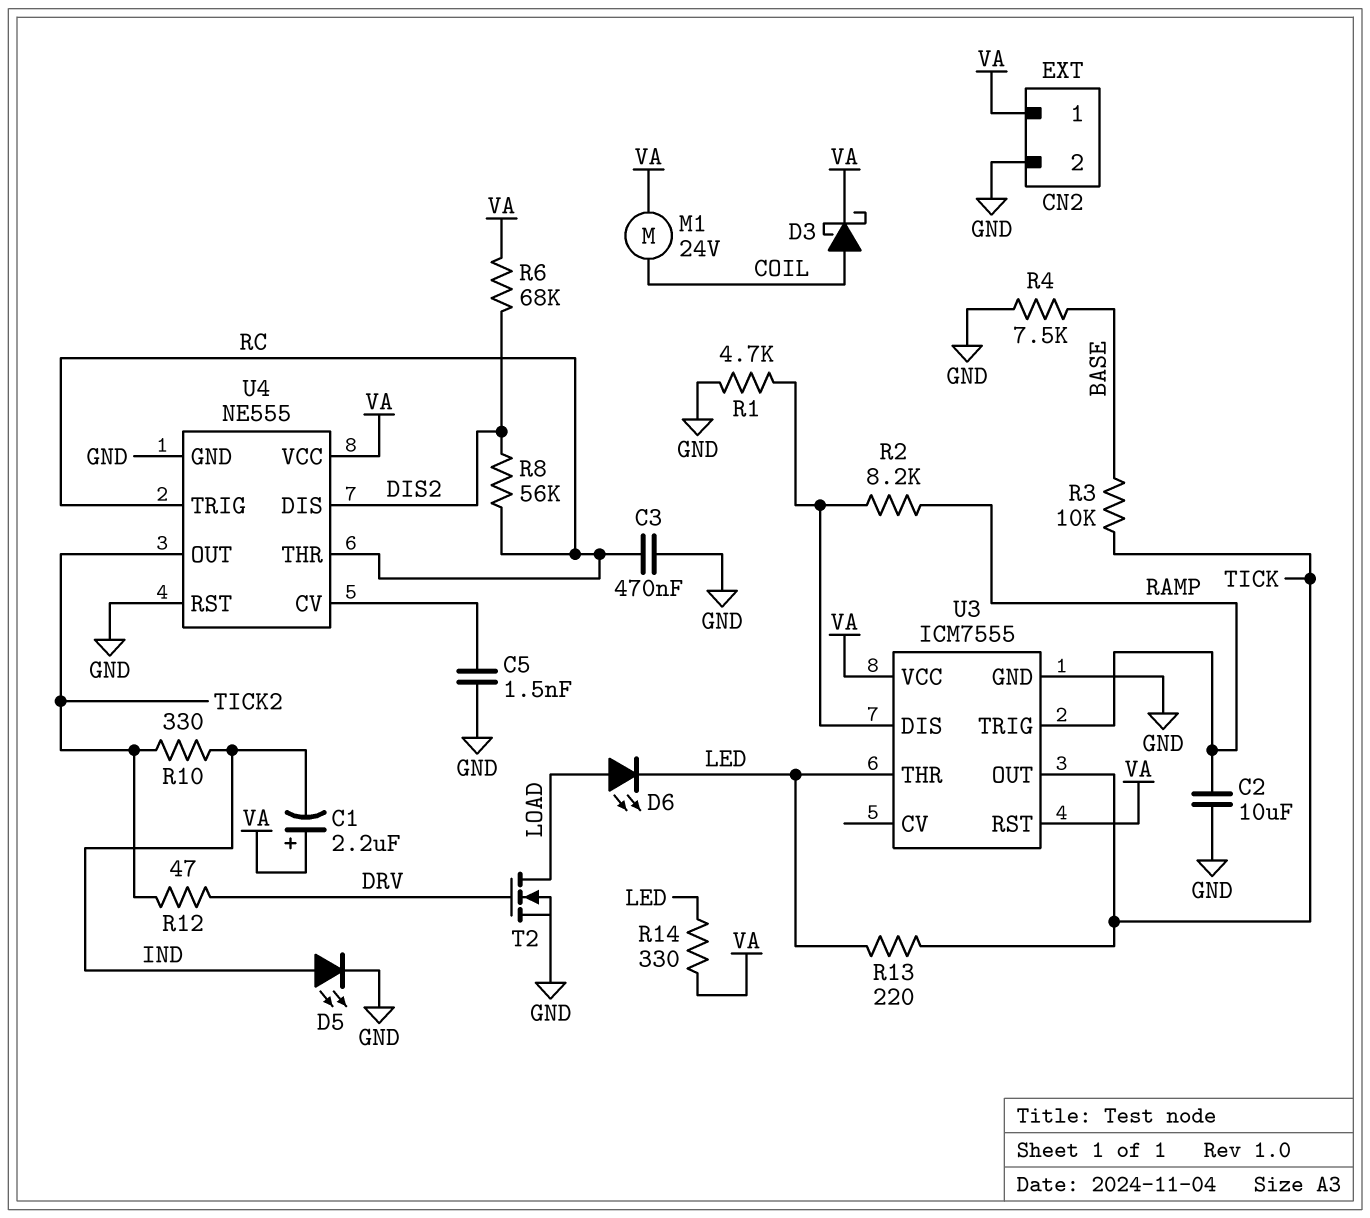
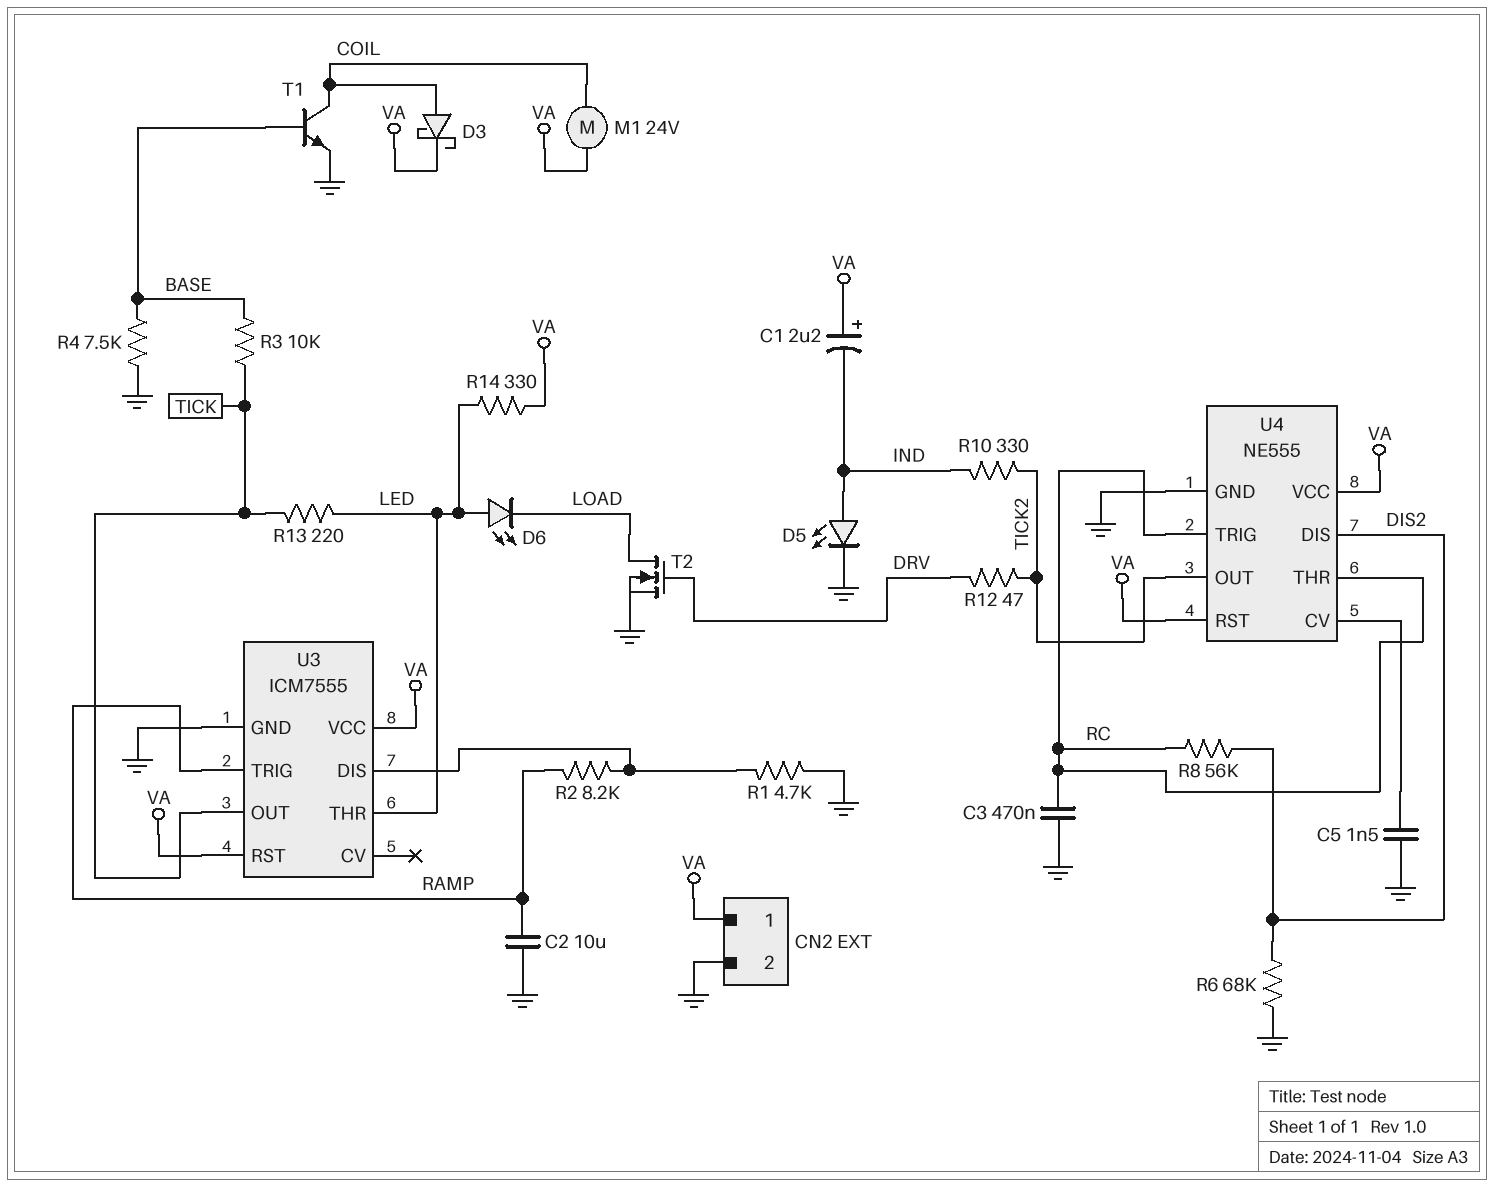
D6: LED (A LOAD, K LED) -> LED (A LED, K LOAD)
R6: 68k (DIS2, VA) -> 68k (DIS2, GND)
T1: none -> NPN (B BASE, C COIL, E GND)
U4 pin RST: GND -> VA

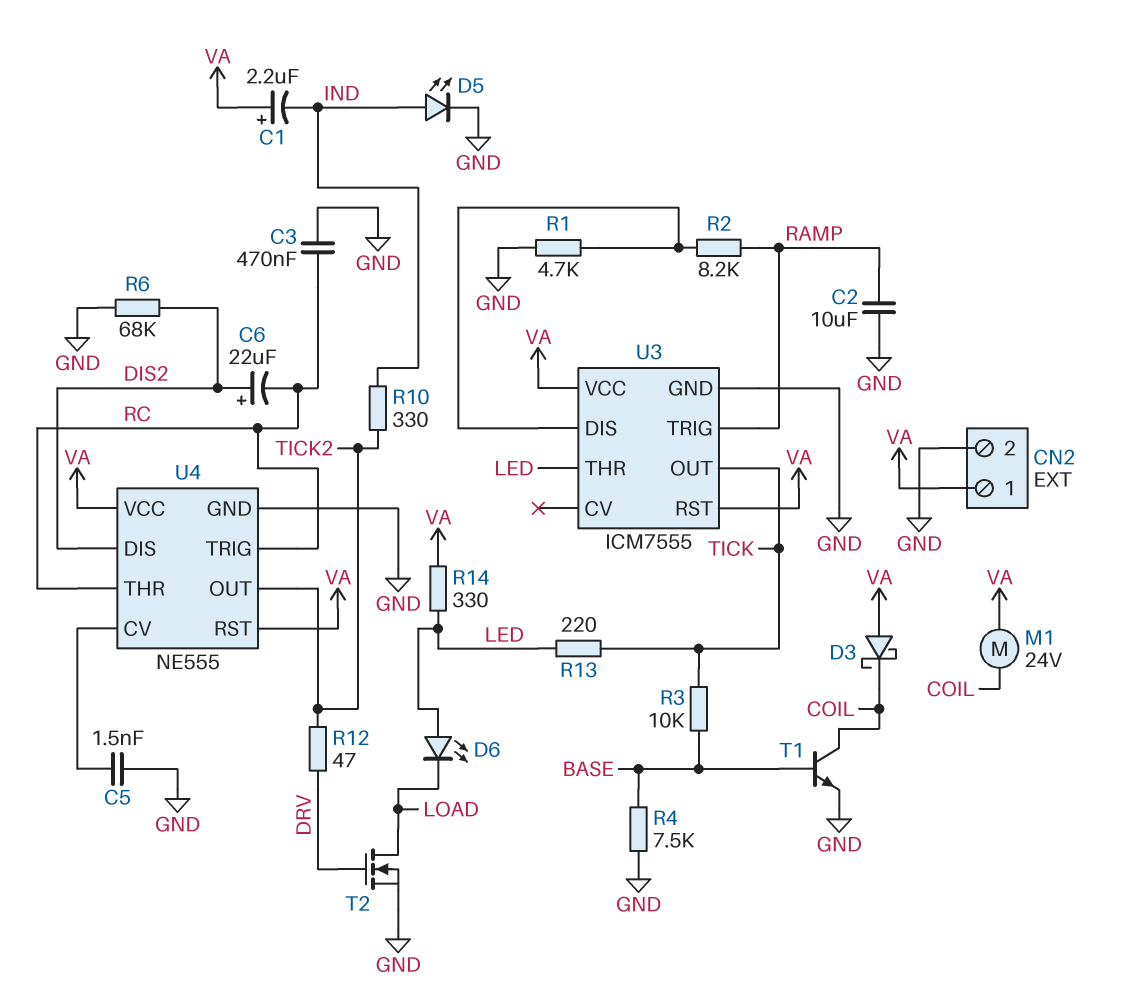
C6: none -> 22uF (plus DIS2, minus RC)
D3: schottky (A COIL, K VA) -> schottky (A VA, K COIL)
R8: 56k (DIS2, RC) -> none

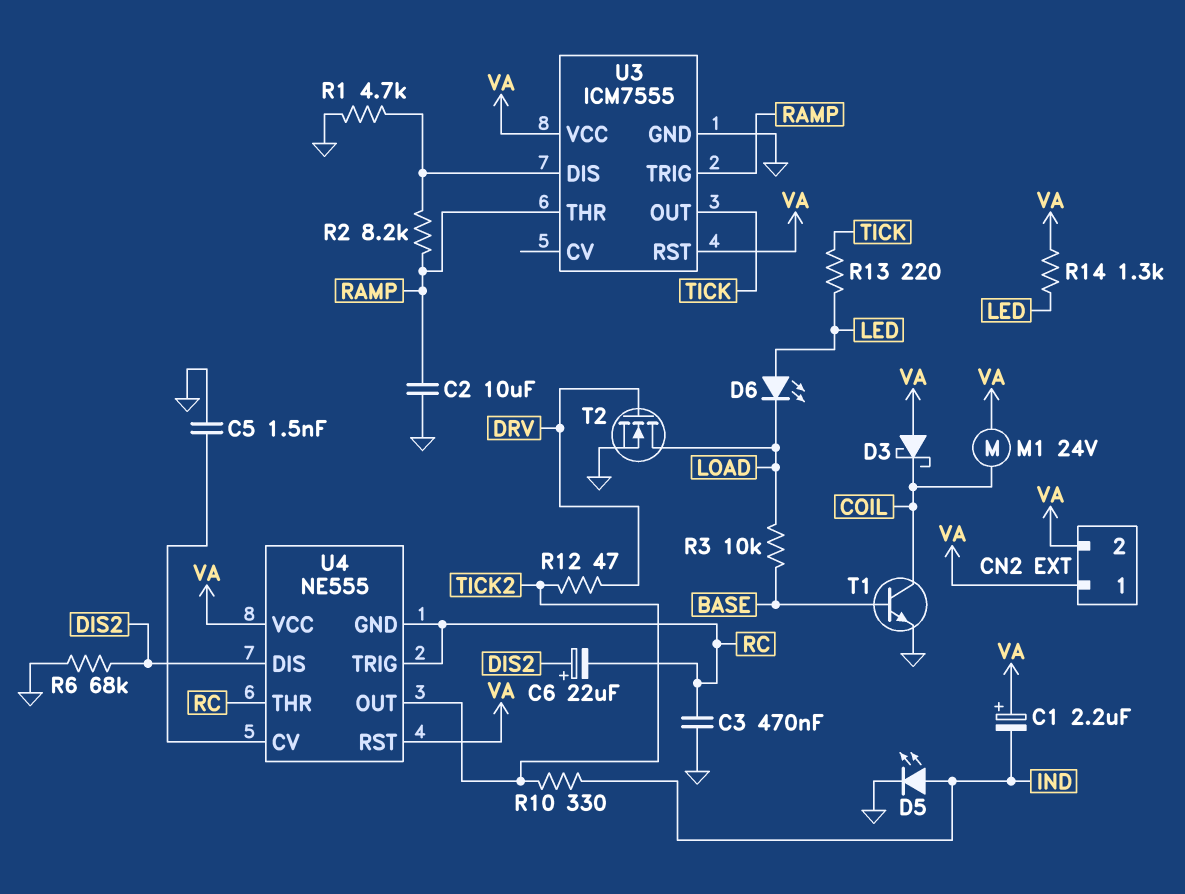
CN2 pin 2: GND -> VA
R3: 10k (BASE, TICK) -> 10k (BASE, LOAD)
R4: 7.5k (BASE, GND) -> none
R14: 330 (LED, VA) -> 1.3k (LED, VA)
U3 pin THR: LED -> RAMP
U4 pin GND: GND -> RC

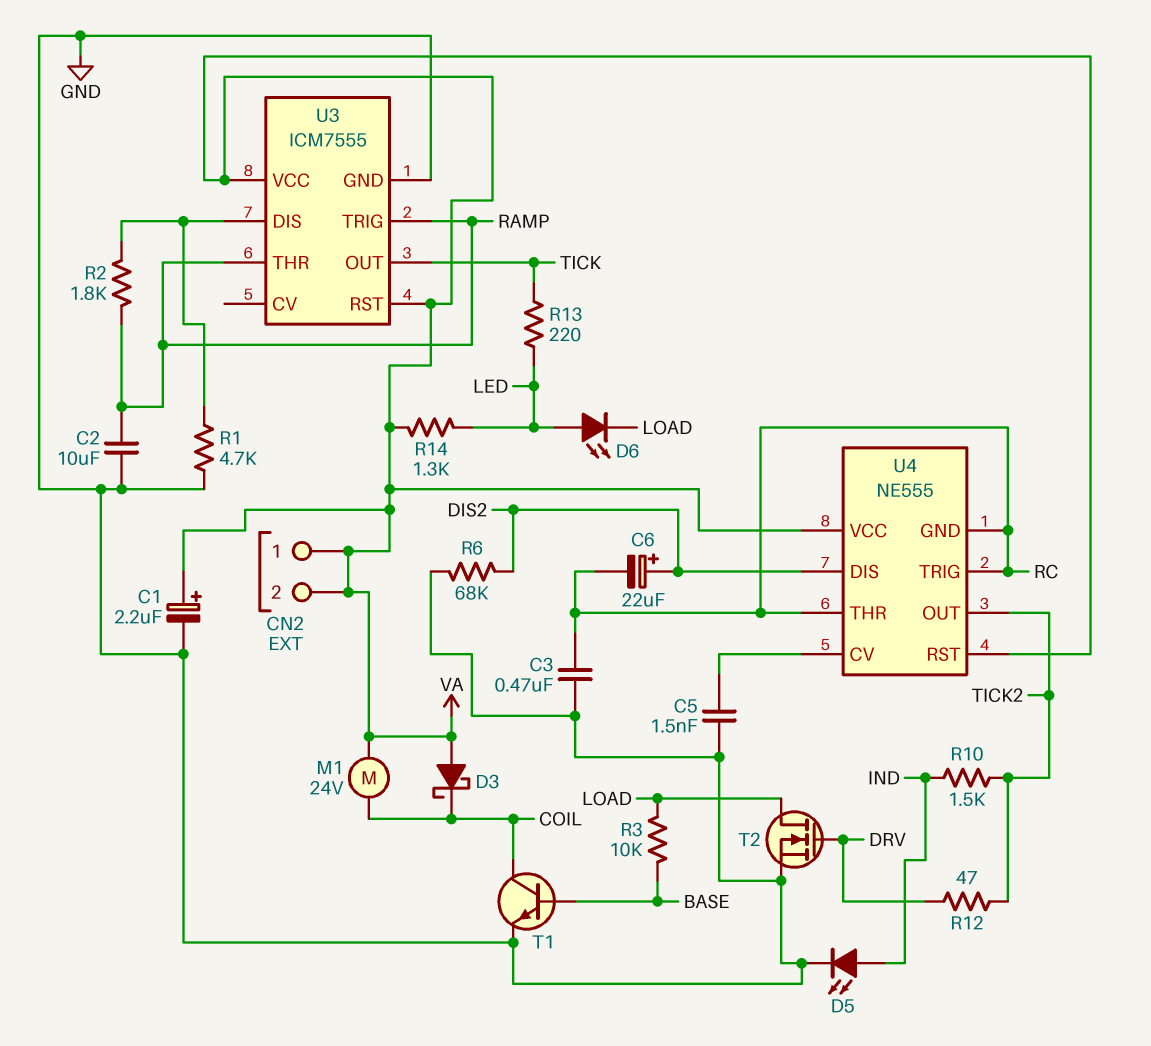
C1: 2.2uF (plus VA, minus IND) -> 2.2uF (plus VA, minus GND)
R2: 8.2k (RAMP, U3/DIS) -> 1.8k (RAMP, U3/DIS)
R10: 330 (IND, TICK2) -> 1.5k (IND, TICK2)

